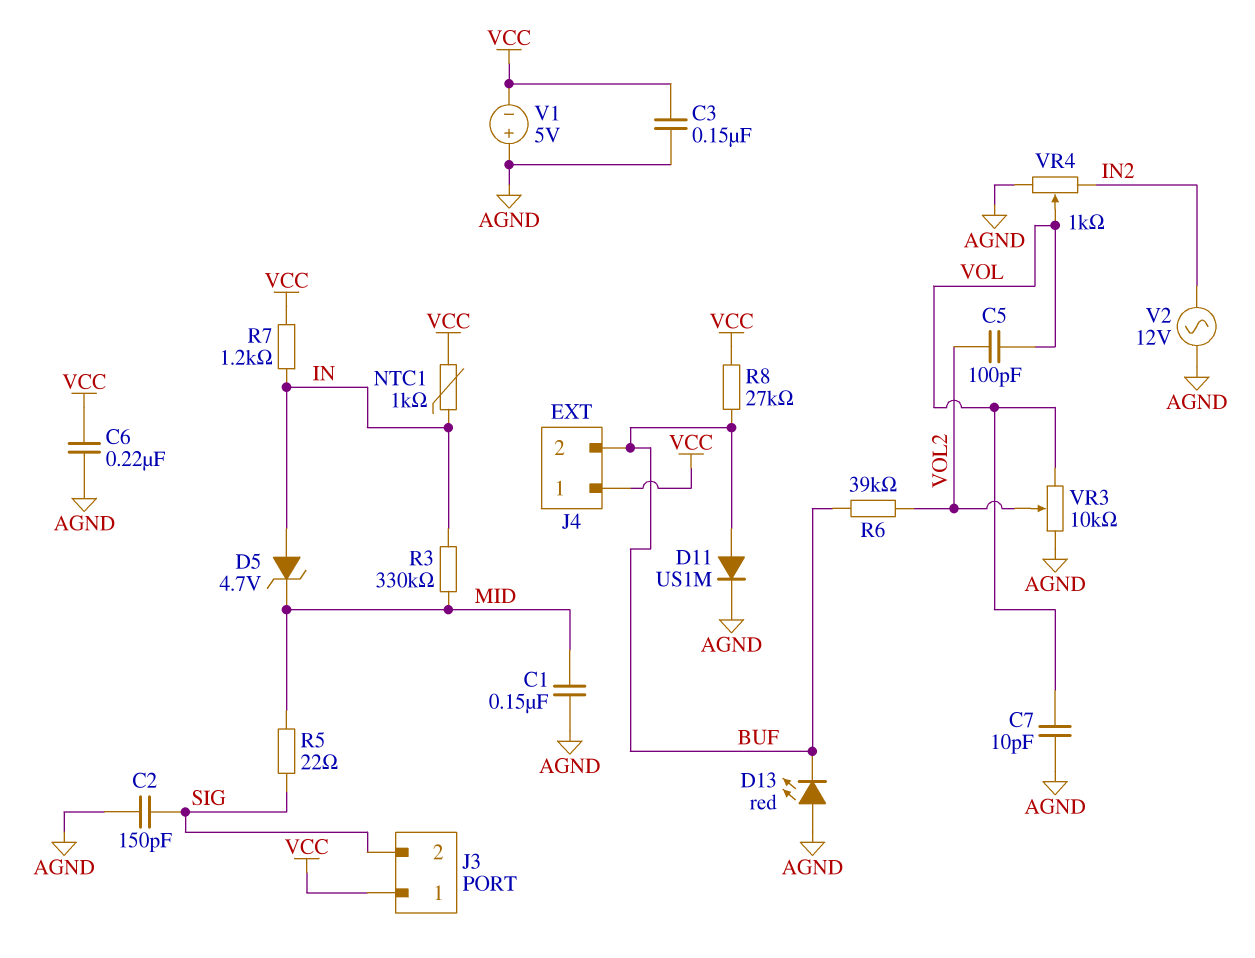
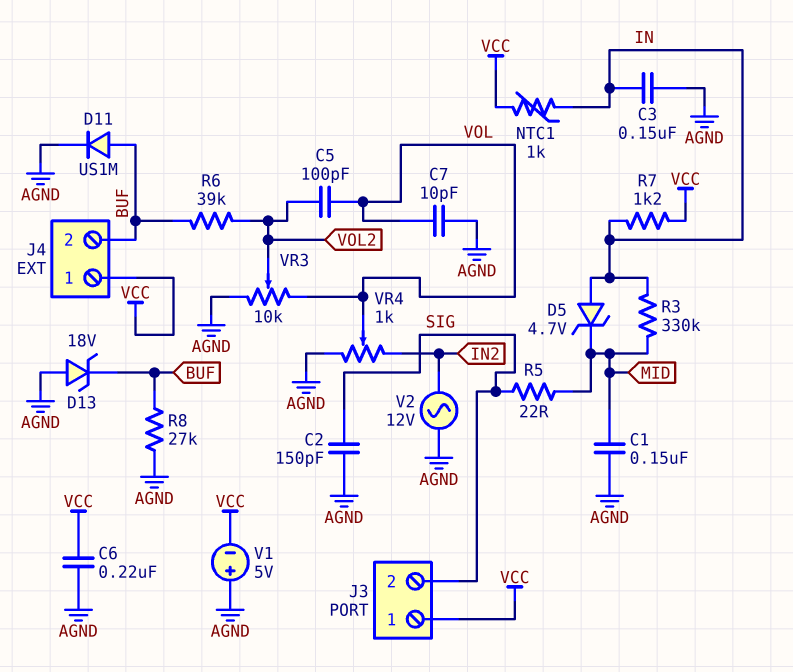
C3: 150nF (AGND, VCC) -> 150nF (AGND, IN)
D13: LED red (A AGND, K BUF) -> zener 18V (A AGND, K BUF)
R8: 27k (BUF, VCC) -> 27k (AGND, BUF)

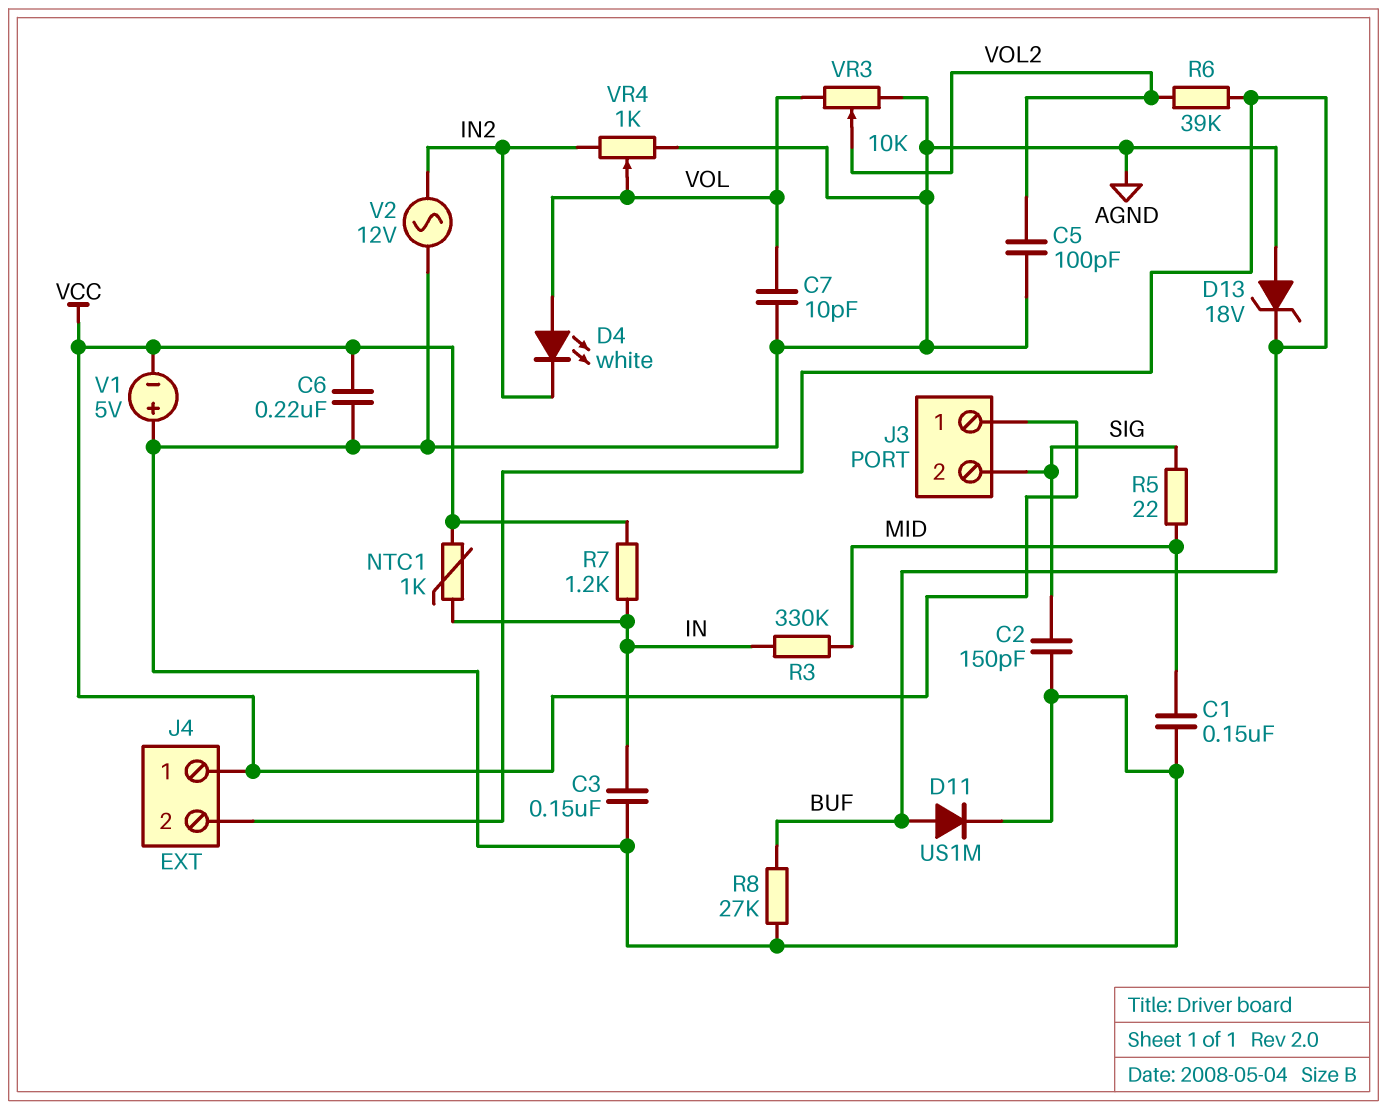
C5: 100pF (VOL, VOL2) -> 100pF (AGND, VOL2)
D4: none -> LED white (A VOL, K IN2)
D5: zener 4.7V (A IN, K MID) -> none

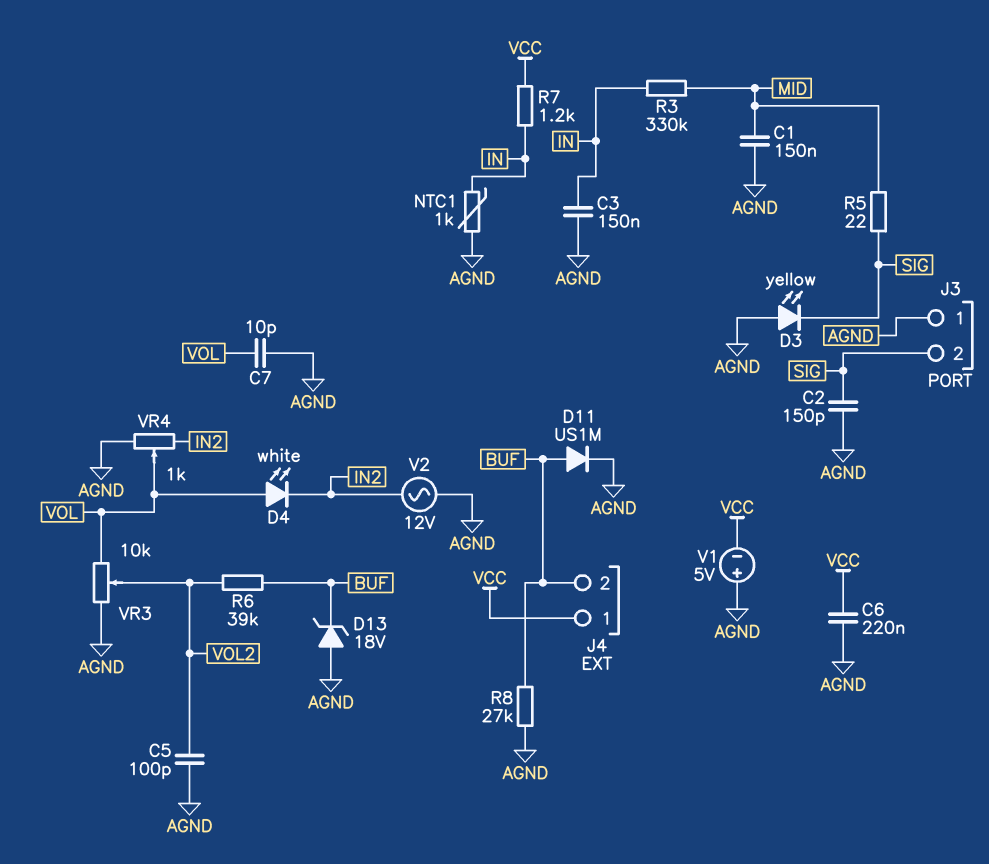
D3: none -> LED yellow (A AGND, K SIG)
J3 pin 1: VCC -> AGND
NTC1: 1k (IN, VCC) -> 1k (AGND, IN)

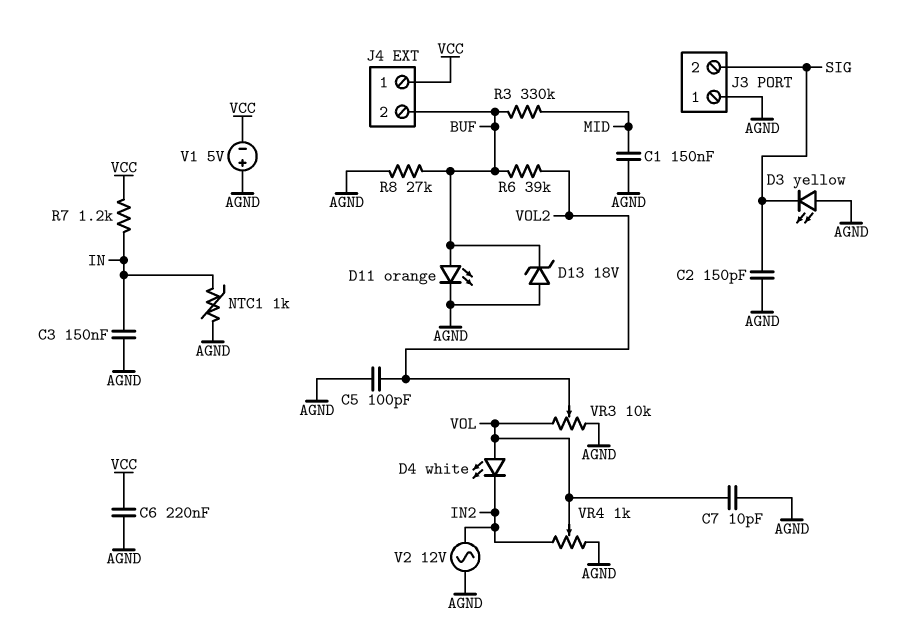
D11: diode US1M (A BUF, K AGND) -> LED orange (A BUF, K AGND)
R3: 330k (IN, MID) -> 330k (BUF, MID)
R5: 22 (MID, SIG) -> none

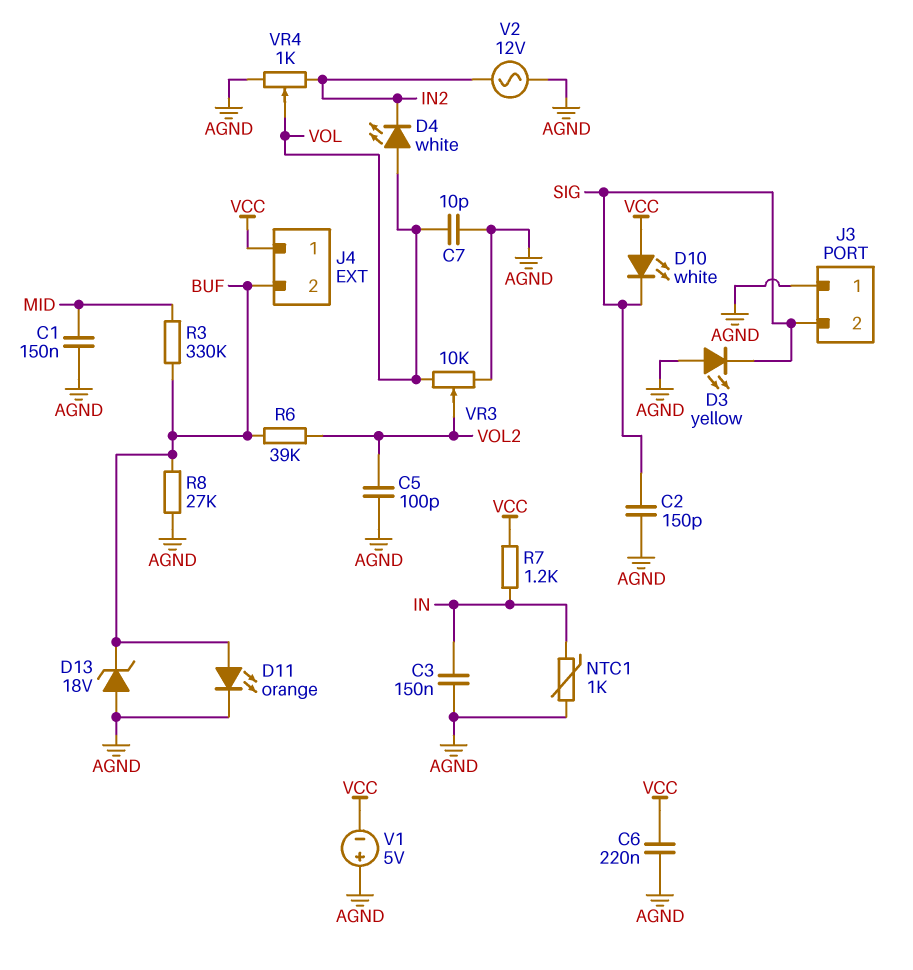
D10: none -> LED white (A VCC, K SIG)

